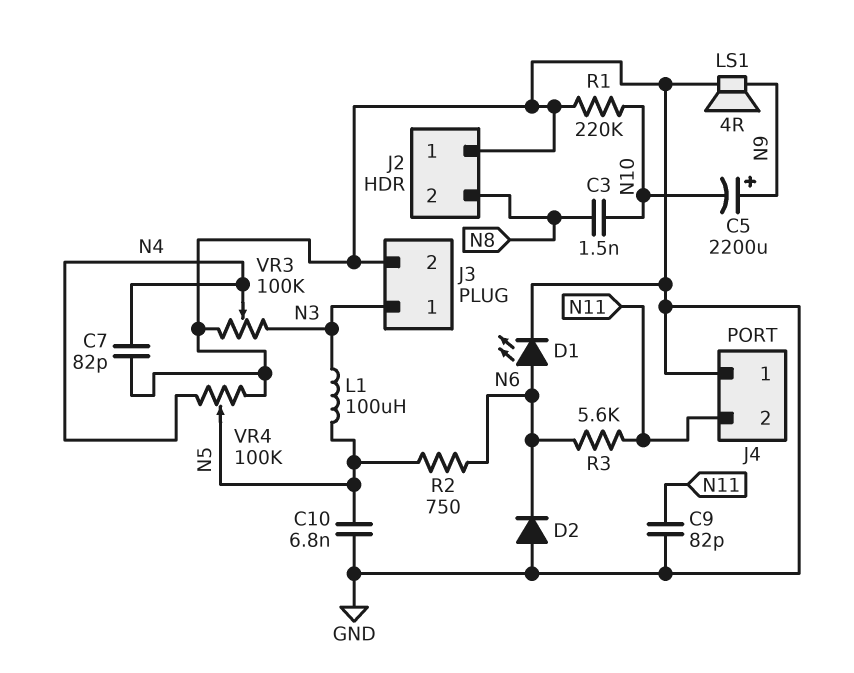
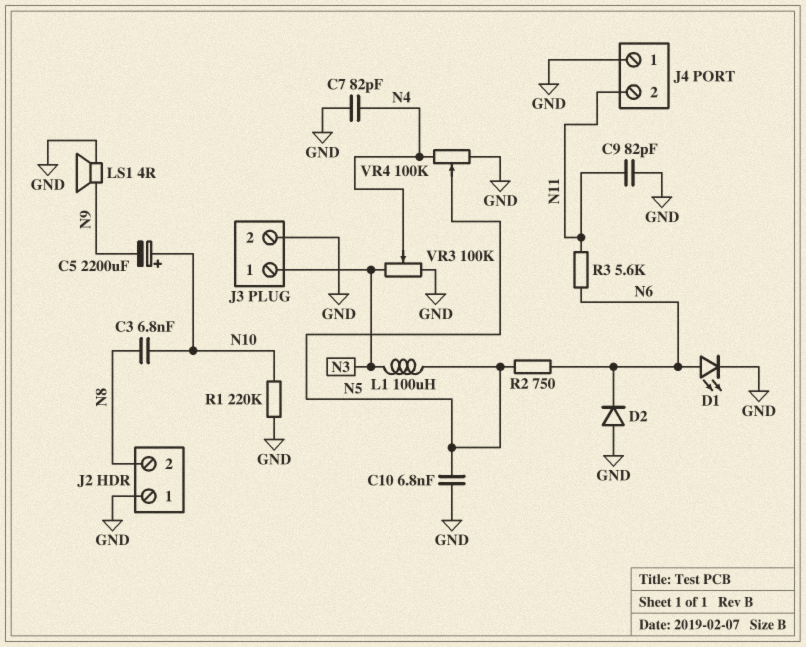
C3: 1.5nF (N8, N10) -> 6.8nF (N8, N10)
C5: 2200uF (plus N9, minus N10) -> 2200uF (plus N10, minus N9)

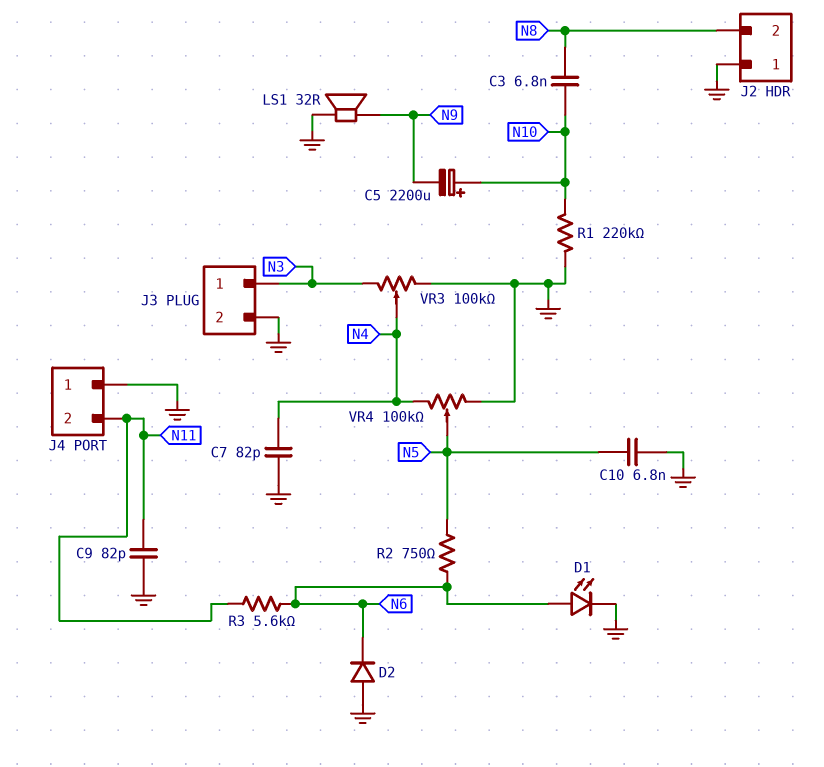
L1: 100uH (N3, N5) -> none
LS1: speaker 4R (GND, N9) -> speaker 32R (GND, N9)

